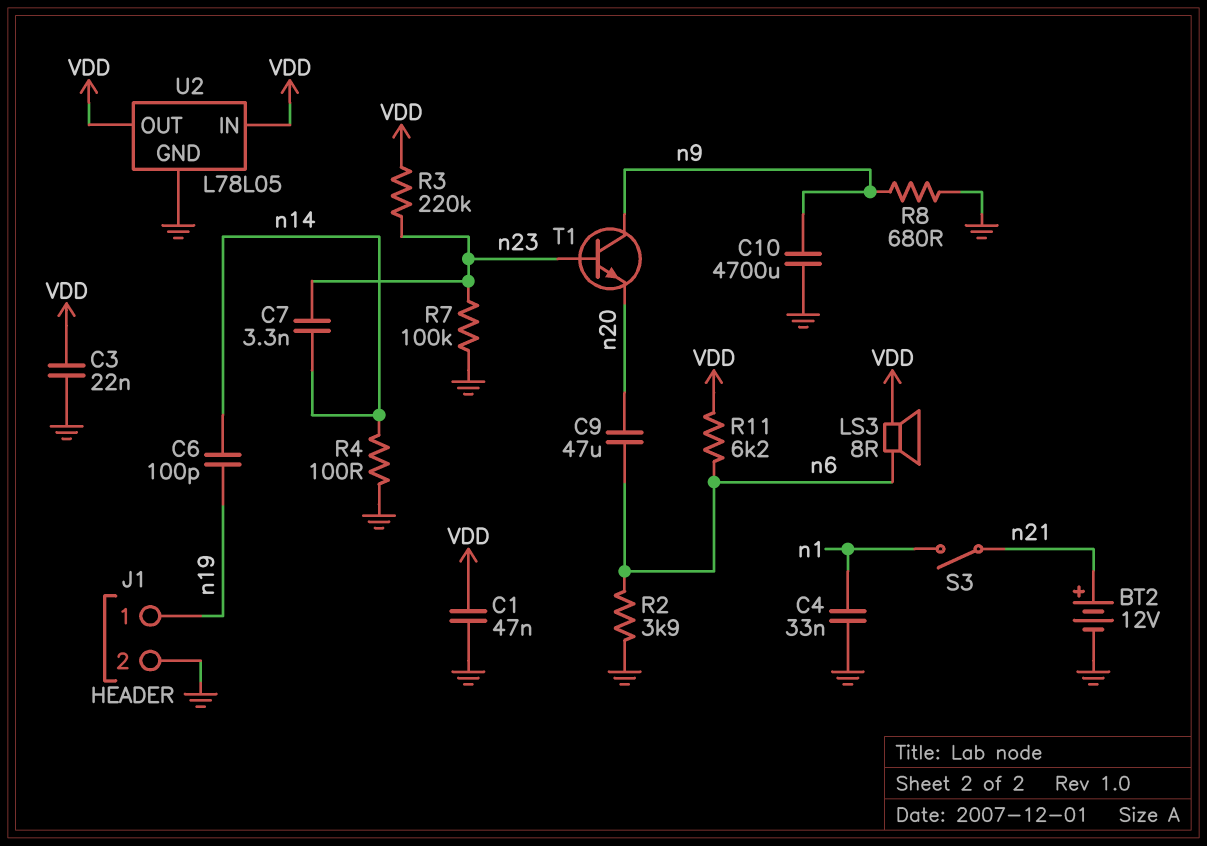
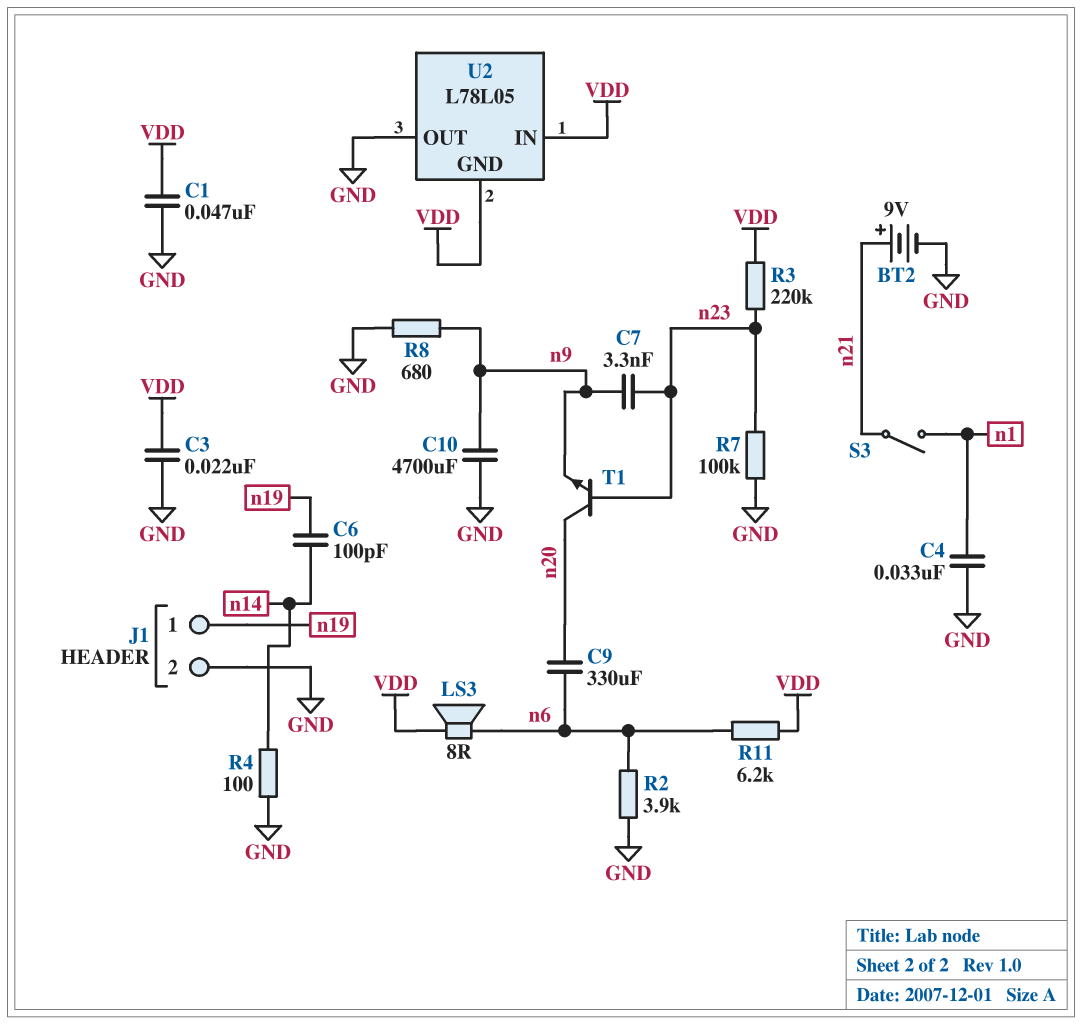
BT2: 12V (plus n21, minus GND) -> 9V (plus n21, minus GND)
C7: 3.3nF (n14, n23) -> 3.3nF (n9, n23)
C9: 47uF (n6, n20) -> 330uF (n6, n20)
T1: NPN (B n23, C n9, E n20) -> NPN (B n23, C n20, E n9)
U2 pin GND: GND -> VDD
U2 pin OUT: VDD -> GND

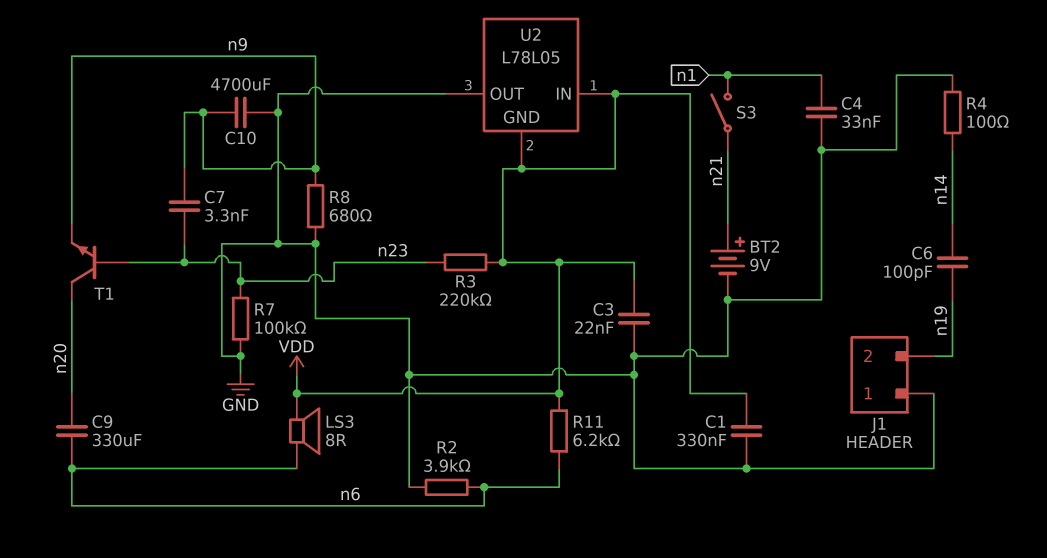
C1: 47nF (GND, VDD) -> 330nF (GND, VDD)
J1 pin 1: n19 -> GND
J1 pin 2: GND -> n19

